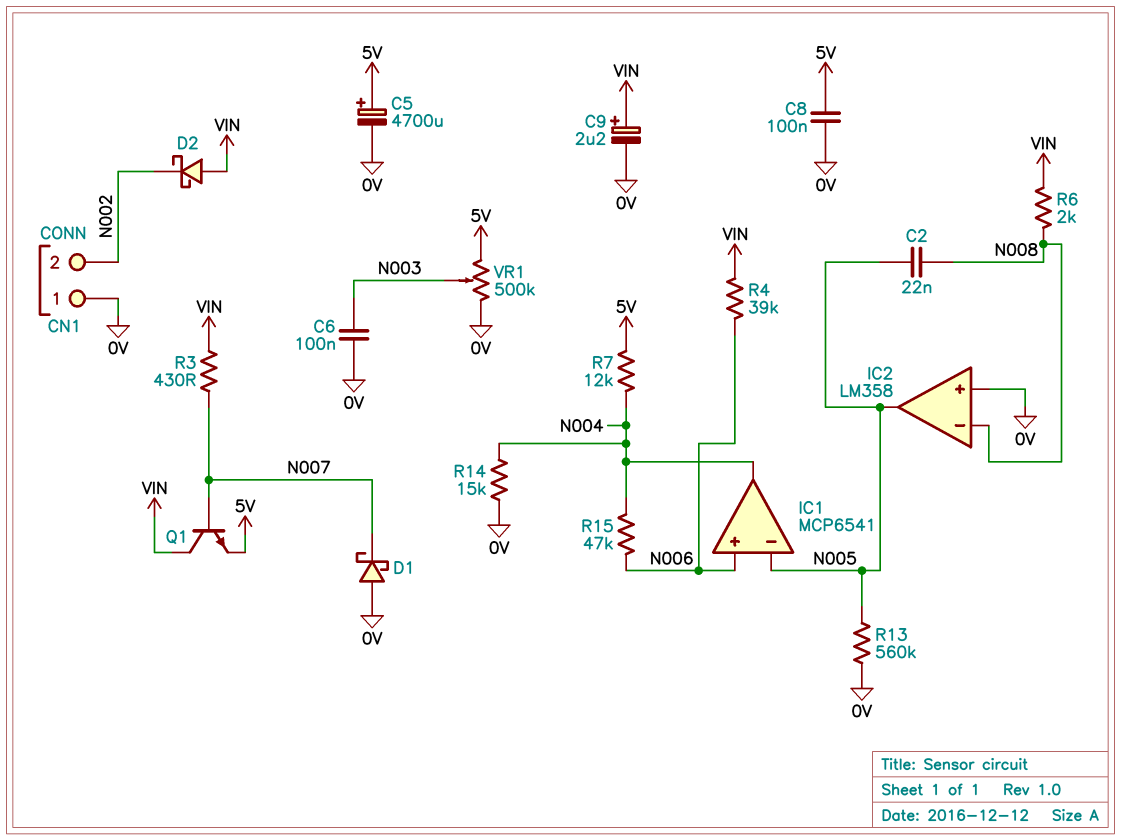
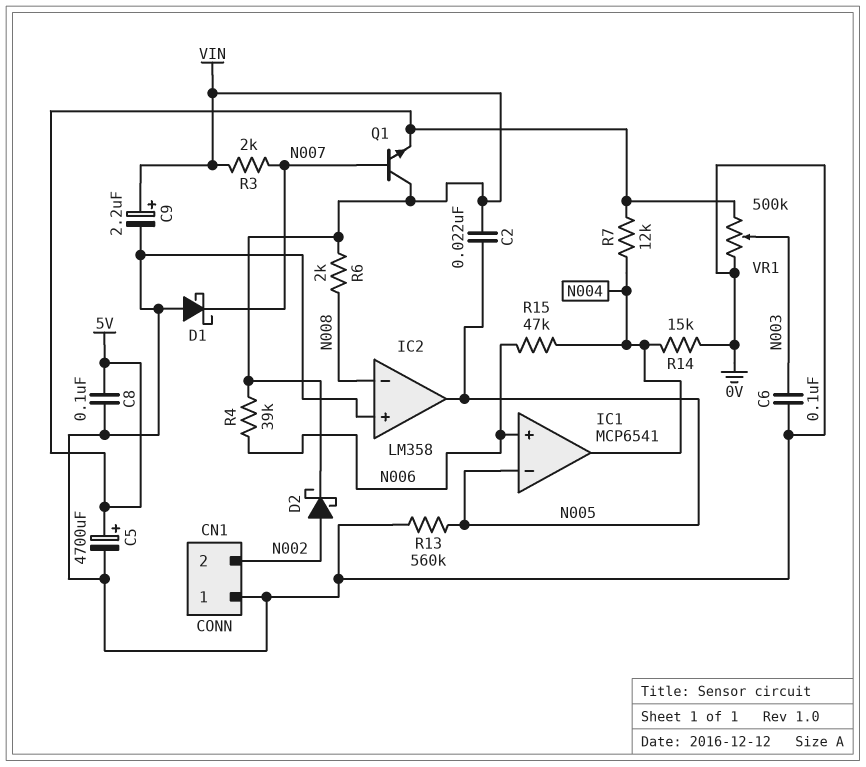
C2: 22nF (N005, N008) -> 22nF (N005, VIN)
D2: schottky (A VIN, K N002) -> schottky (A N002, K VIN)
R3: 430 (N007, VIN) -> 2k (N007, VIN)

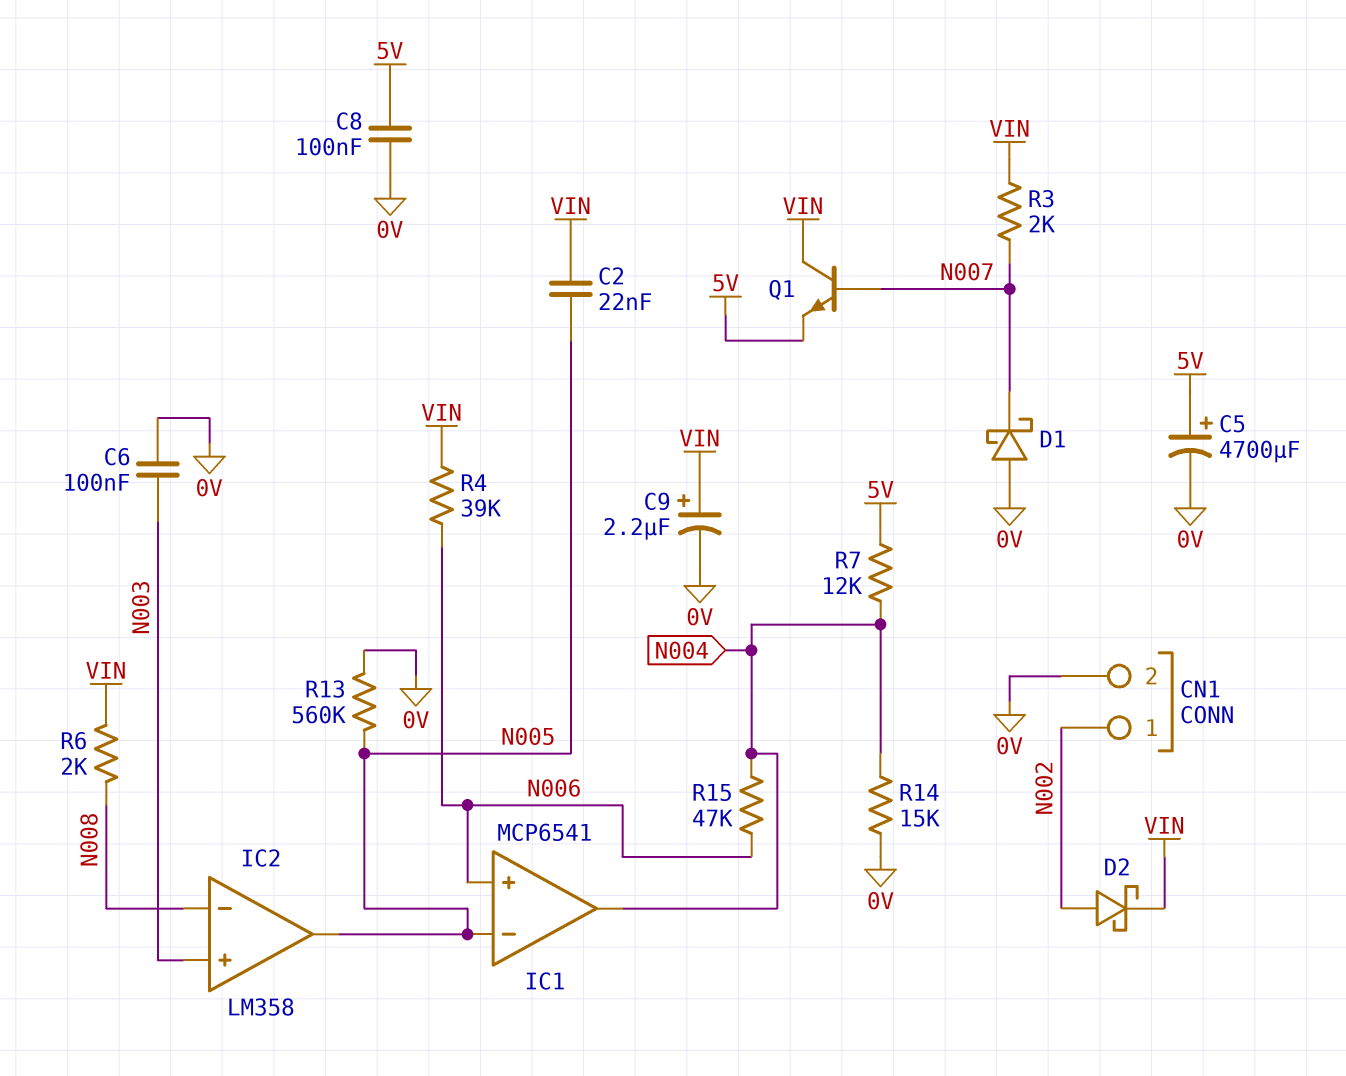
CN1 pin 1: 0V -> N002
CN1 pin 2: N002 -> 0V
IC2 pin in+: 0V -> N003
VR1: 500k (0V, 5V, wiper N003) -> none

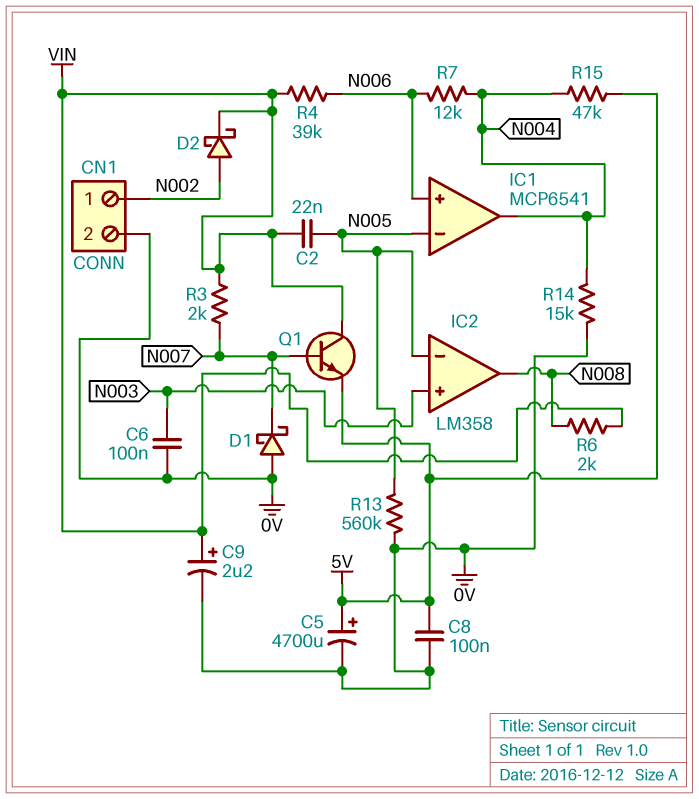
IC2 pin in-: N008 -> N005
IC2 pin out: N005 -> N008
R7: 12k (5V, N004) -> 12k (N004, N006)
R15: 47k (N004, N006) -> 47k (5V, N004)

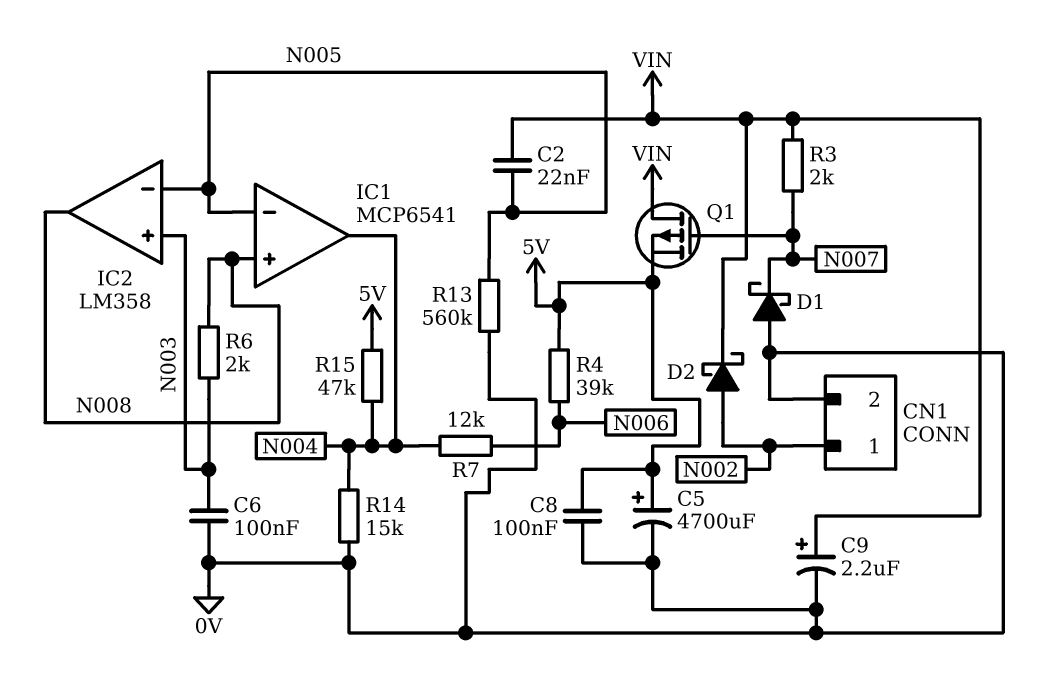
IC1 pin in+: N006 -> N008
Q1: NPN (B N007, C VIN, E 5V) -> PMOS (G N007, D VIN, S 5V)
R4: 39k (N006, VIN) -> 39k (5V, N006)
R6: 2k (N008, VIN) -> 2k (N003, N008)

